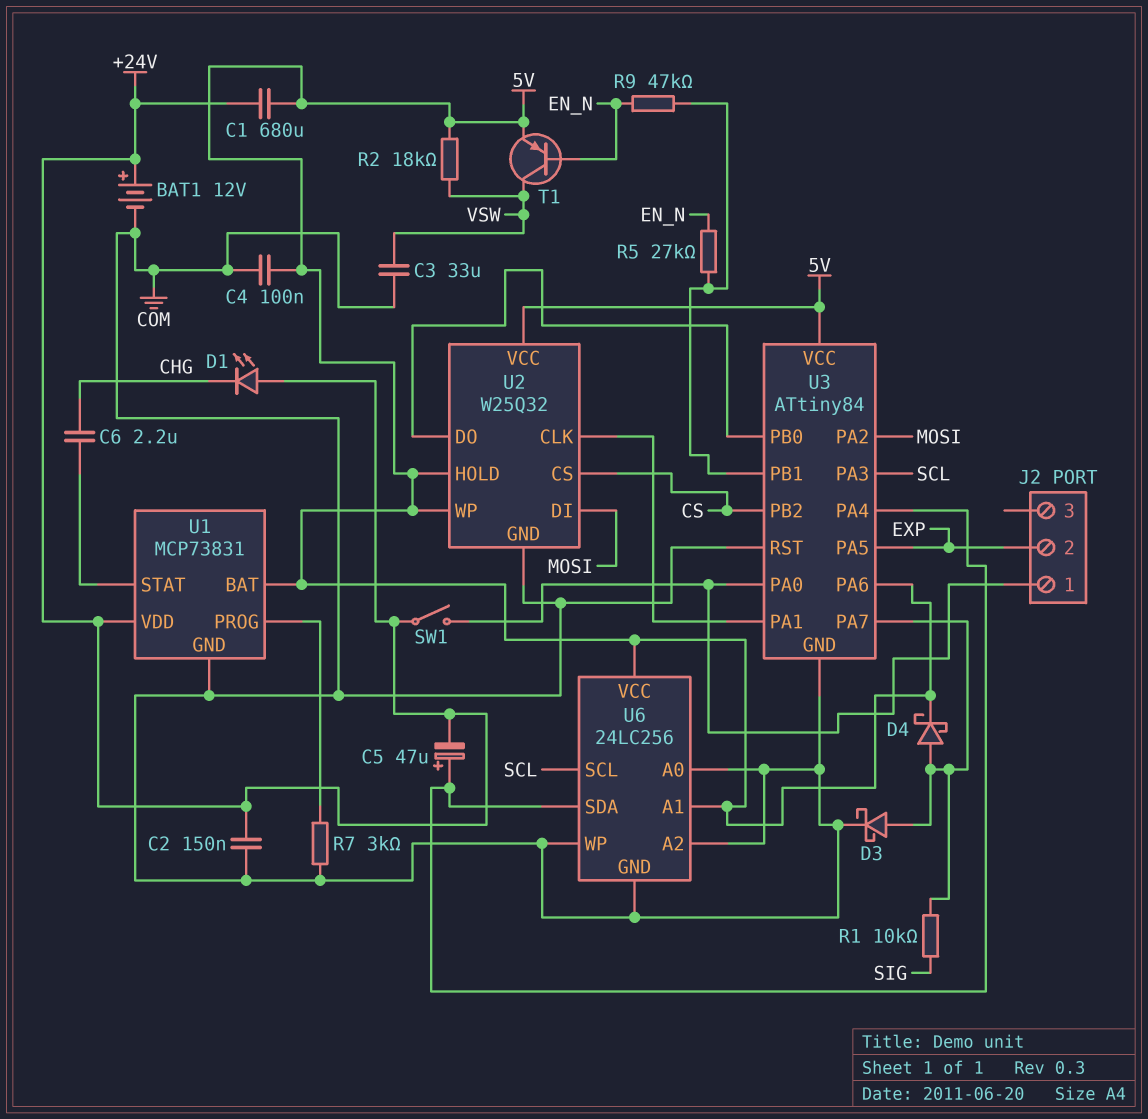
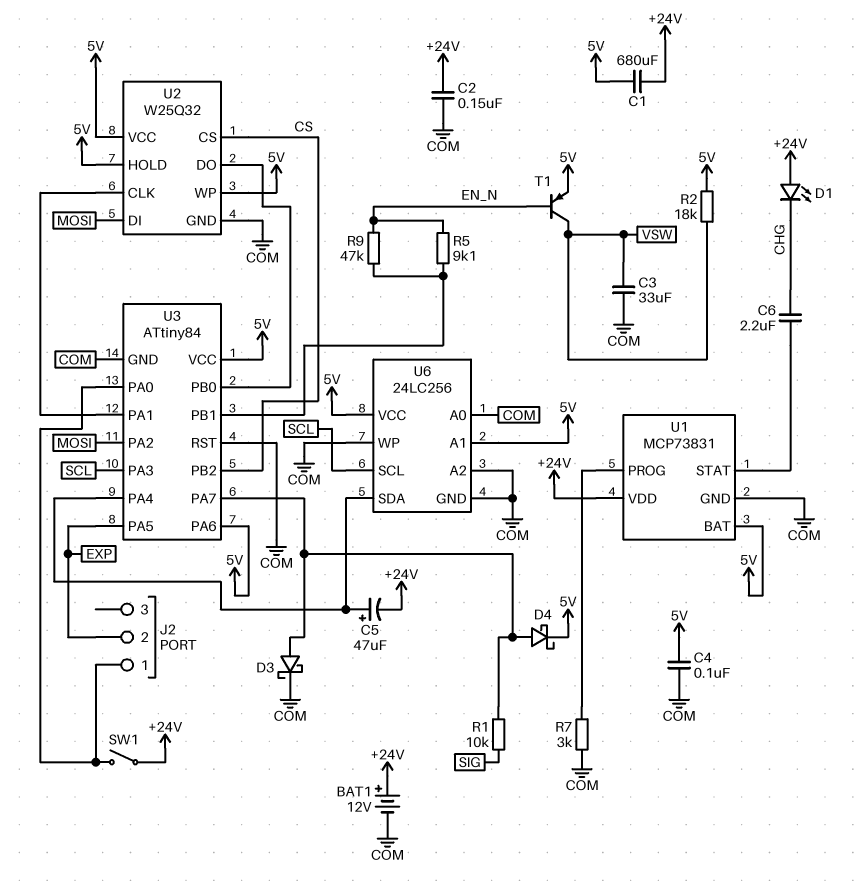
R5: 27k (EN_N, U3/PB1) -> 9.1k (EN_N, U3/PB1)

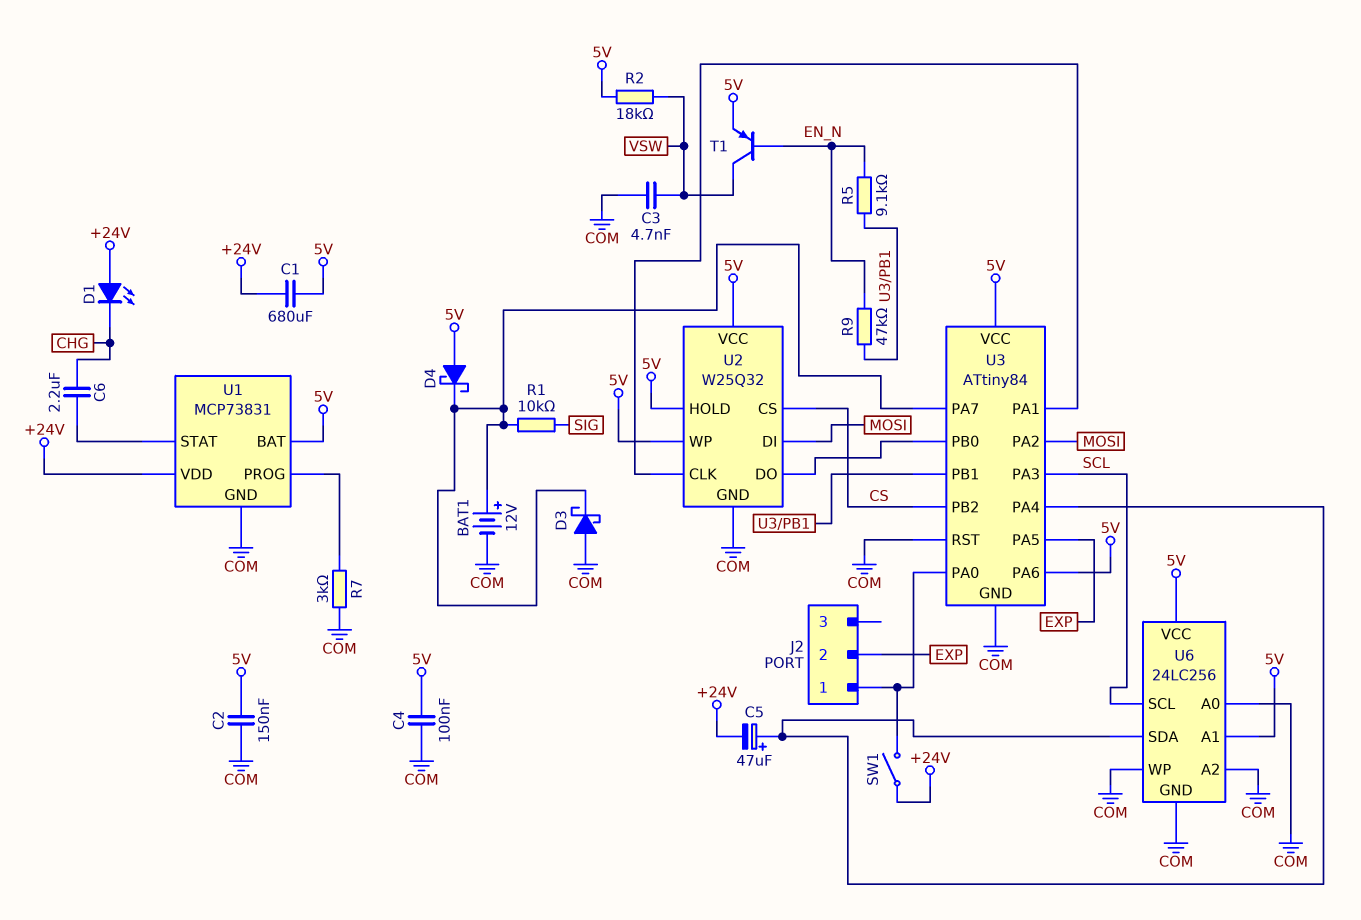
BAT1: 12V (plus +24V, minus COM) -> 12V (plus U3/PA7, minus COM)
C2: 150nF (+24V, COM) -> 150nF (5V, COM)
C3: 33uF (COM, VSW) -> 4.7nF (COM, VSW)
D3: schottky (A U3/PA7, K COM) -> schottky (A COM, K U3/PA7)
D4: schottky (A U3/PA7, K 5V) -> schottky (A 5V, K U3/PA7)

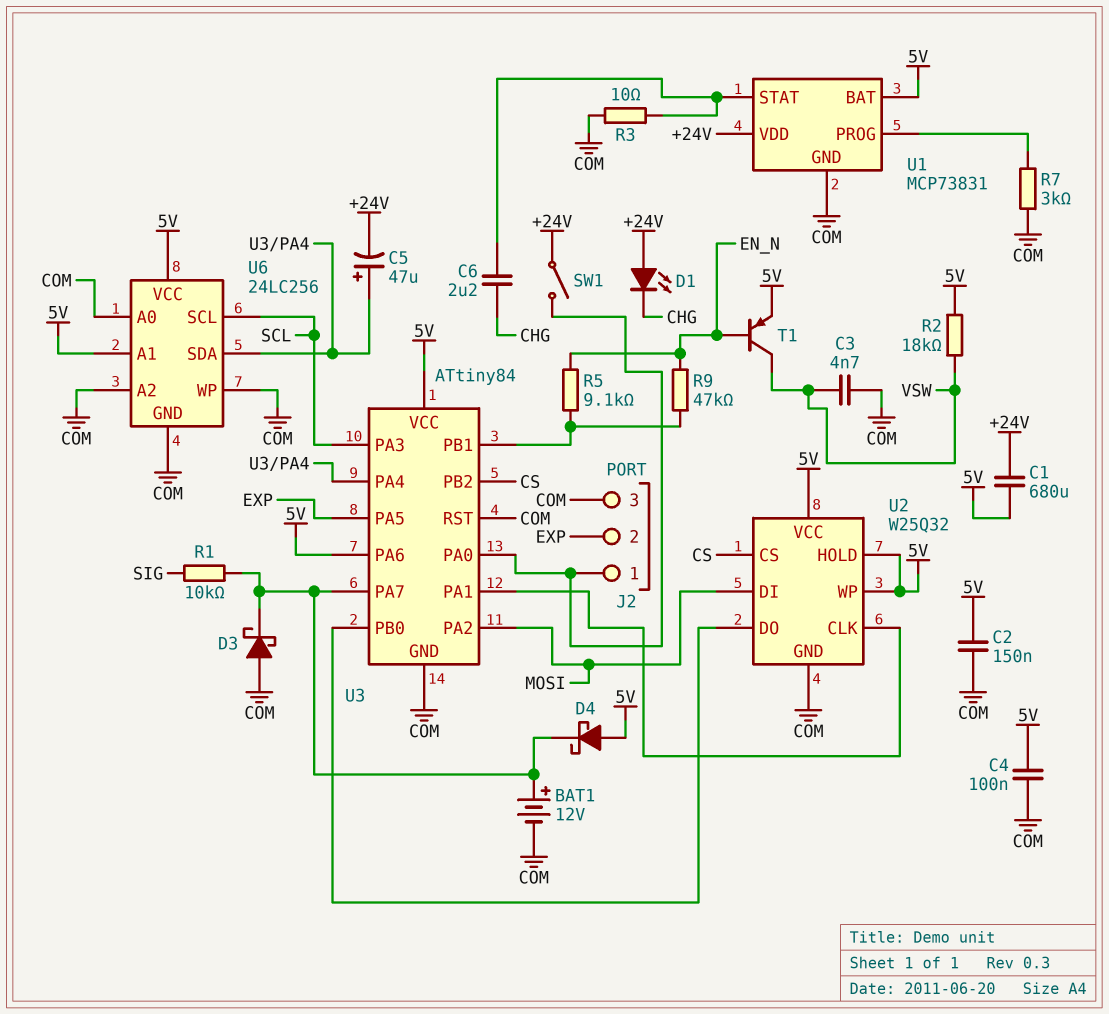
J2 pin 3: none -> COM
R3: none -> 10 (COM, U1/STAT)

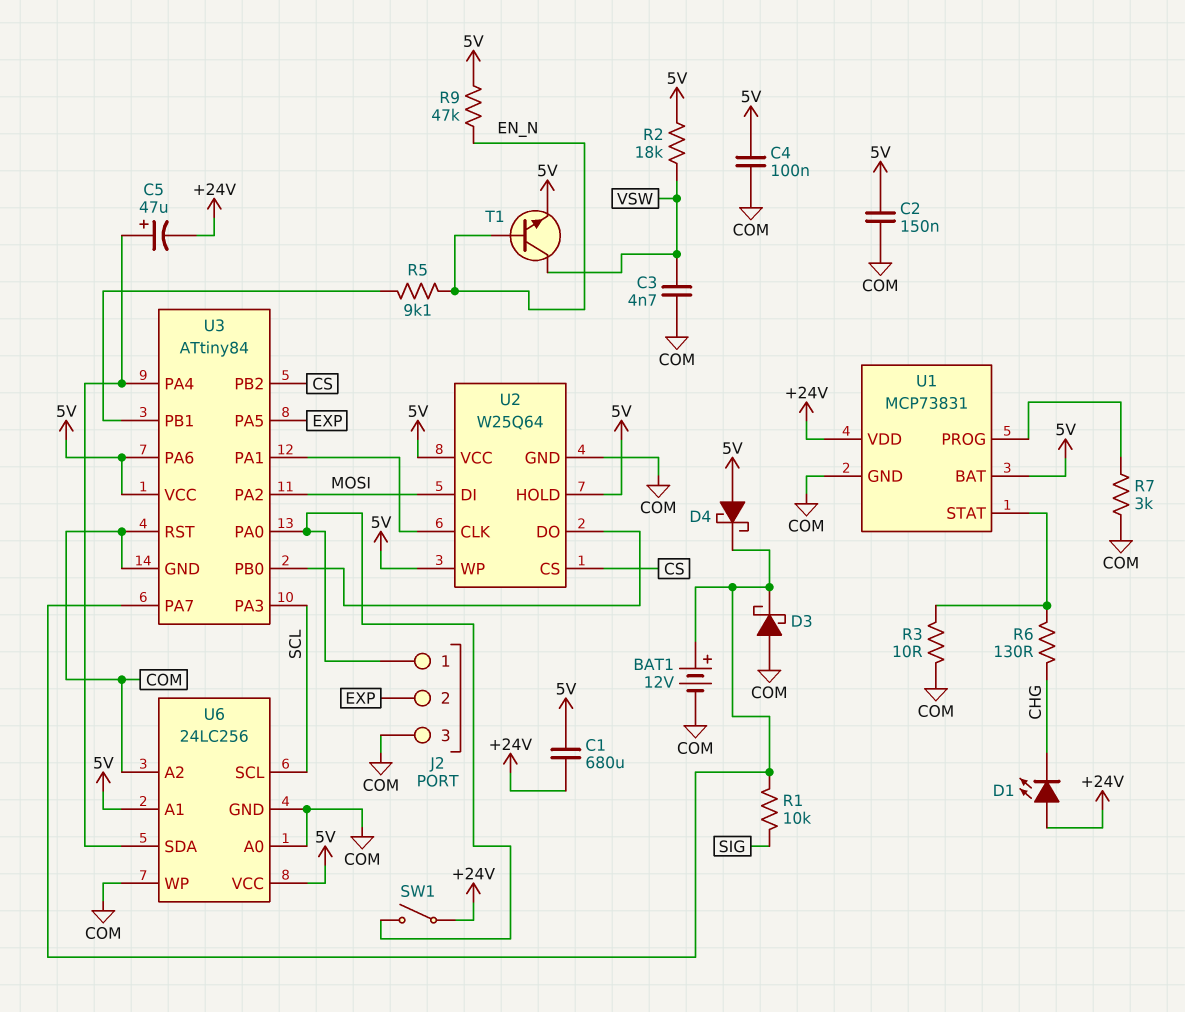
C6: 2.2uF (CHG, U1/STAT) -> none
R6: none -> 130 (CHG, U1/STAT)
R9: 47k (EN_N, U3/PB1) -> 47k (5V, EN_N)
T1: PNP (B EN_N, C VSW, E 5V) -> NPN (B EN_N, C VSW, E 5V)
U2: W25Q32 -> W25Q64

